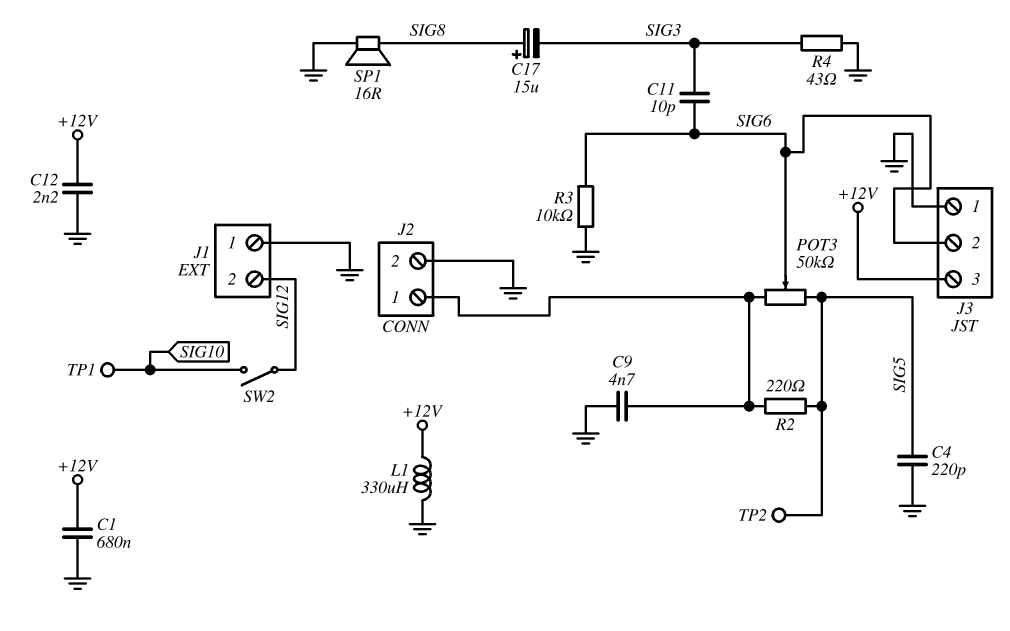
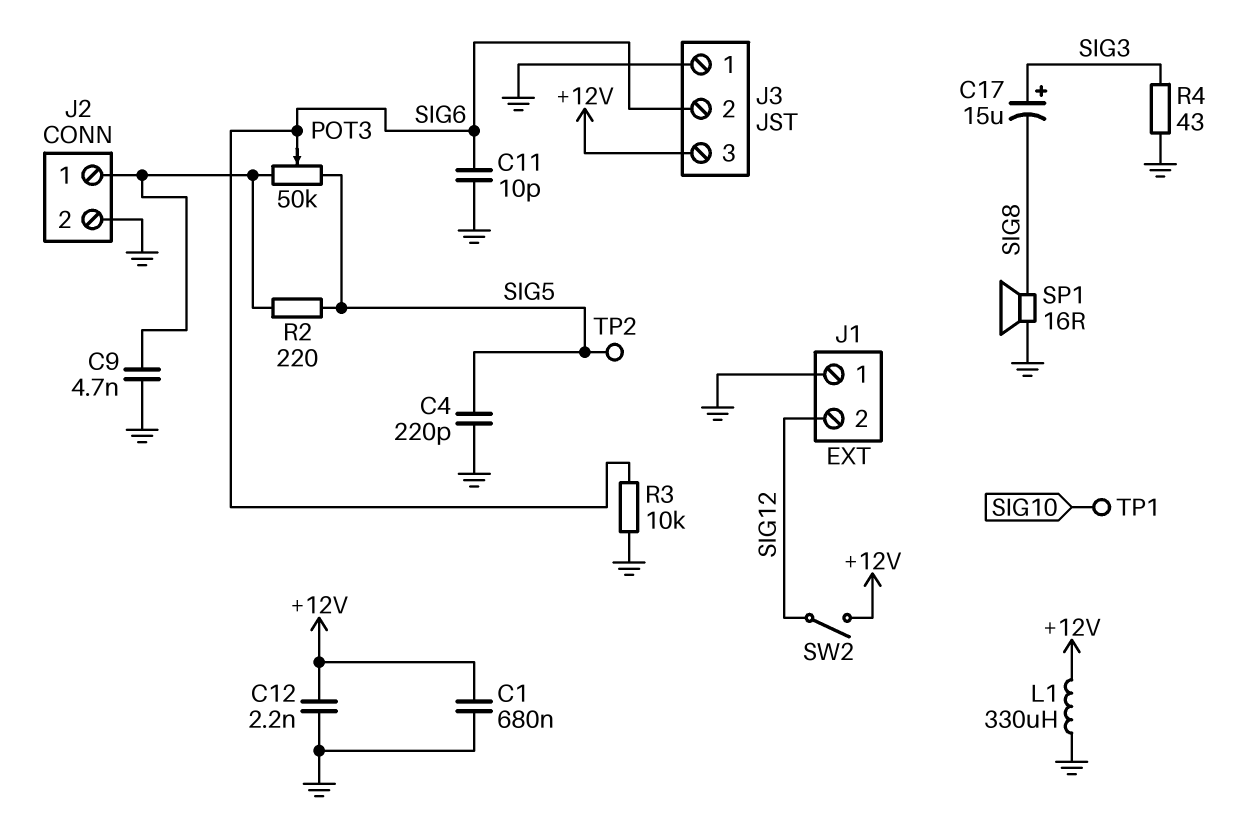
C11: 10pF (SIG3, SIG6) -> 10pF (GND, SIG6)
C17: 15uF (plus SIG8, minus SIG3) -> 15uF (plus SIG3, minus SIG8)
SW2: switch (SIG10, SIG12) -> switch (+12V, SIG12)

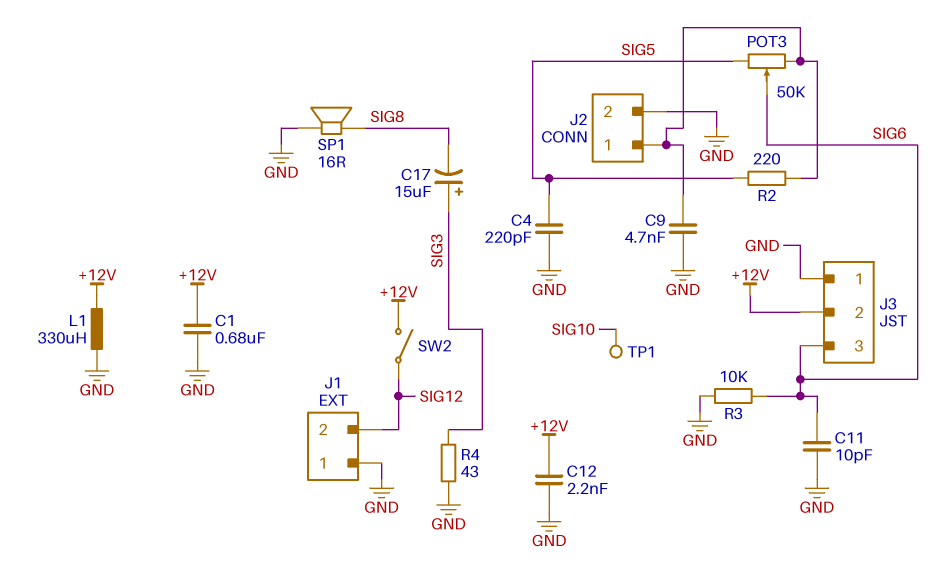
J3 pin 2: SIG6 -> +12V
J3 pin 3: +12V -> SIG6
TP2: test point (SIG5) -> none

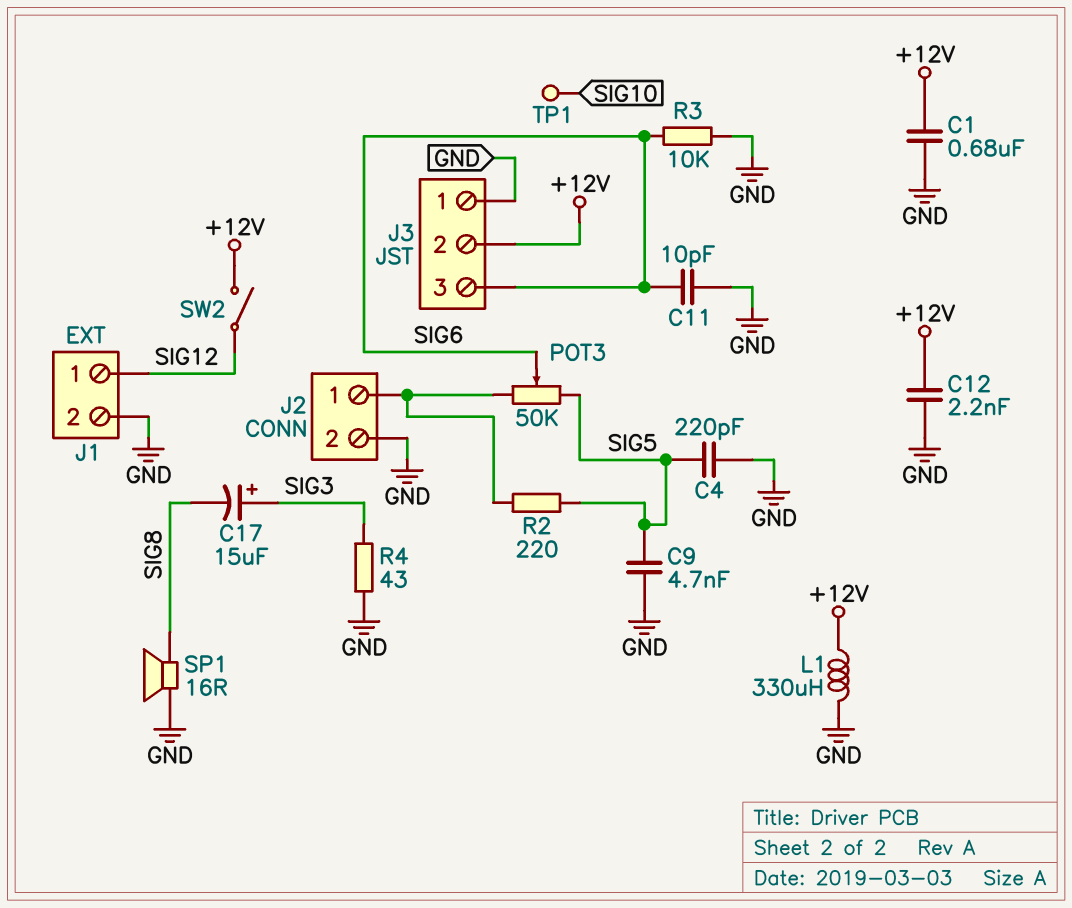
C9: 4.7nF (GND, J2/1) -> 4.7nF (GND, SIG5)
J1 pin 1: GND -> SIG12
J1 pin 2: SIG12 -> GND

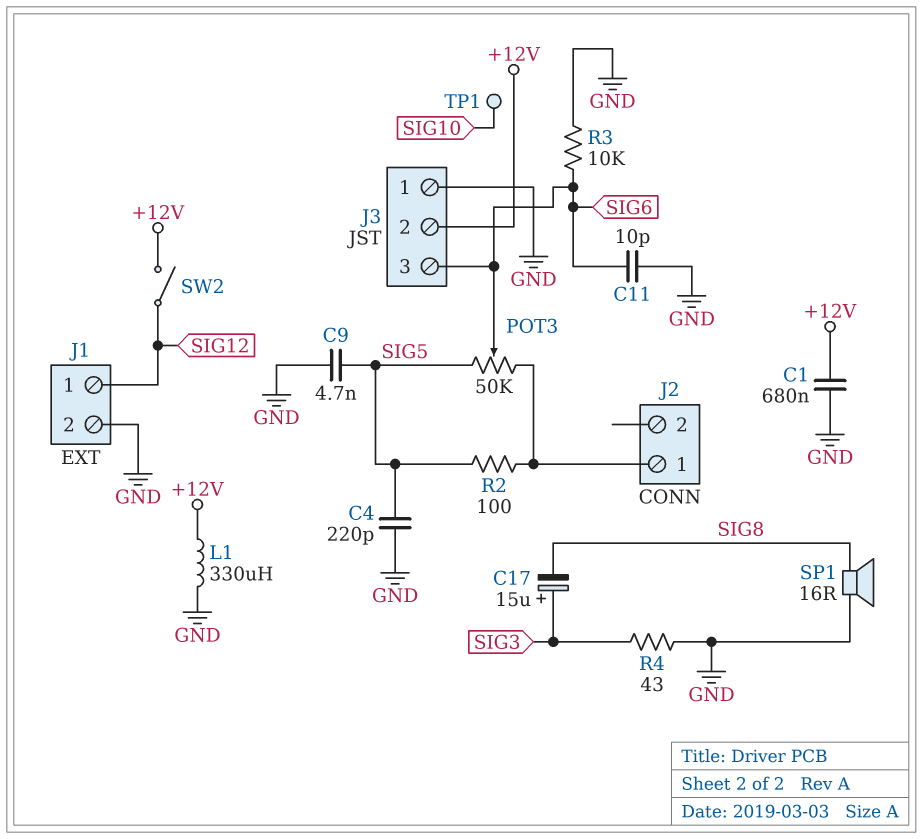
C12: 2.2nF (+12V, GND) -> none
J2 pin 2: GND -> none
R2: 220 (J2/1, SIG5) -> 100 (J2/1, SIG5)

